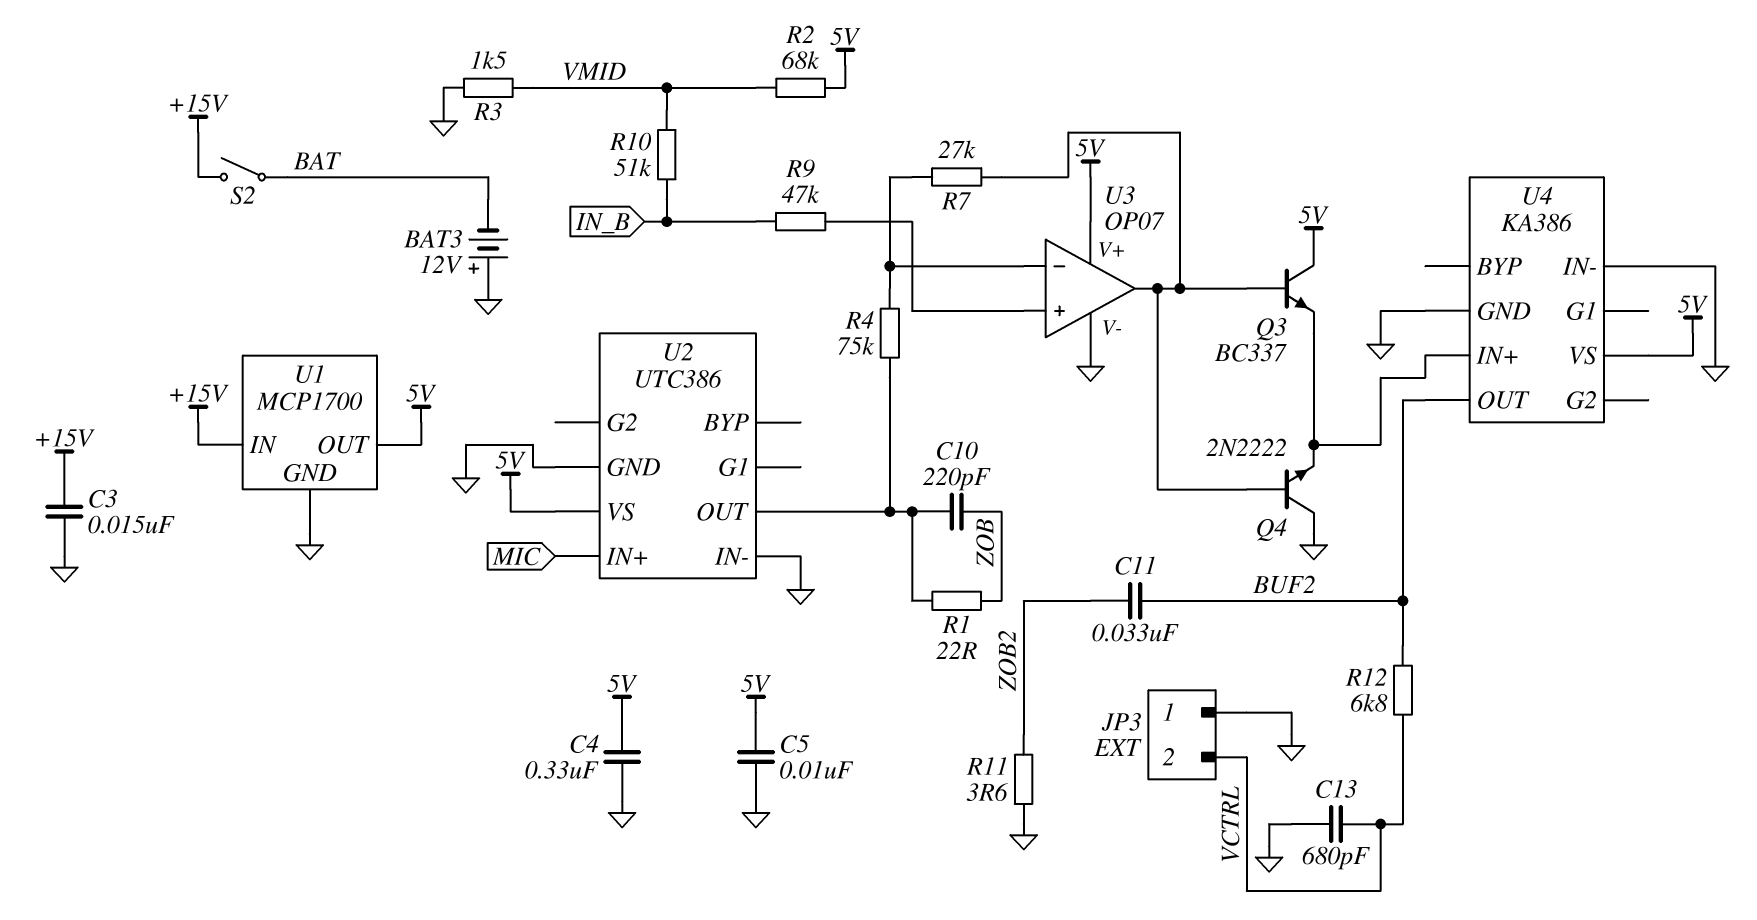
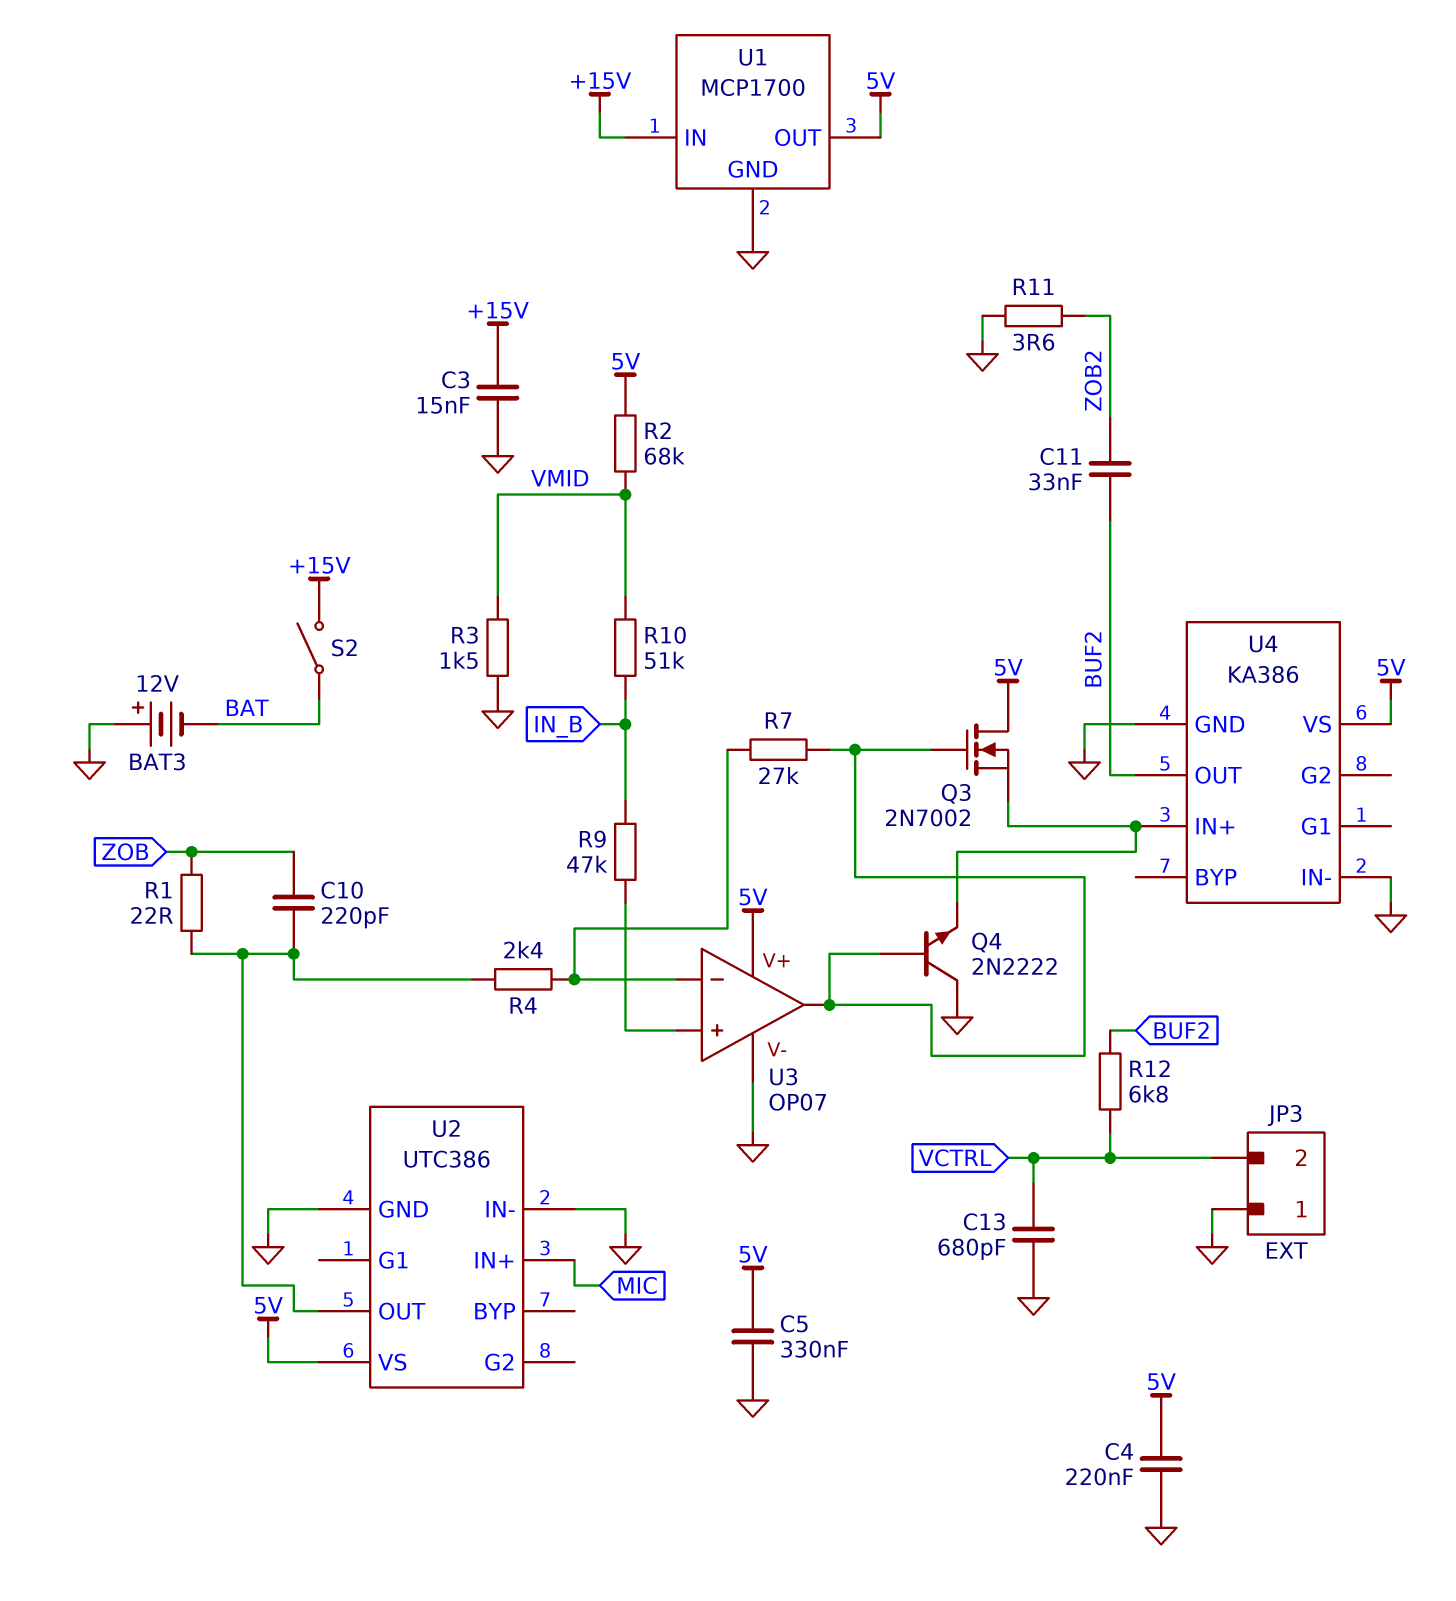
C4: 330nF (5V, GND) -> 220nF (5V, GND)
C5: 10nF (5V, GND) -> 330nF (5V, GND)
Q3: NPN BC337 (B U3/out, C 5V, E U4/IN+) -> NMOS 2N7002 (G U3/out, D 5V, S U4/IN+)
R4: 75k (U2/OUT, U3/in-) -> 2.4k (U2/OUT, U3/in-)

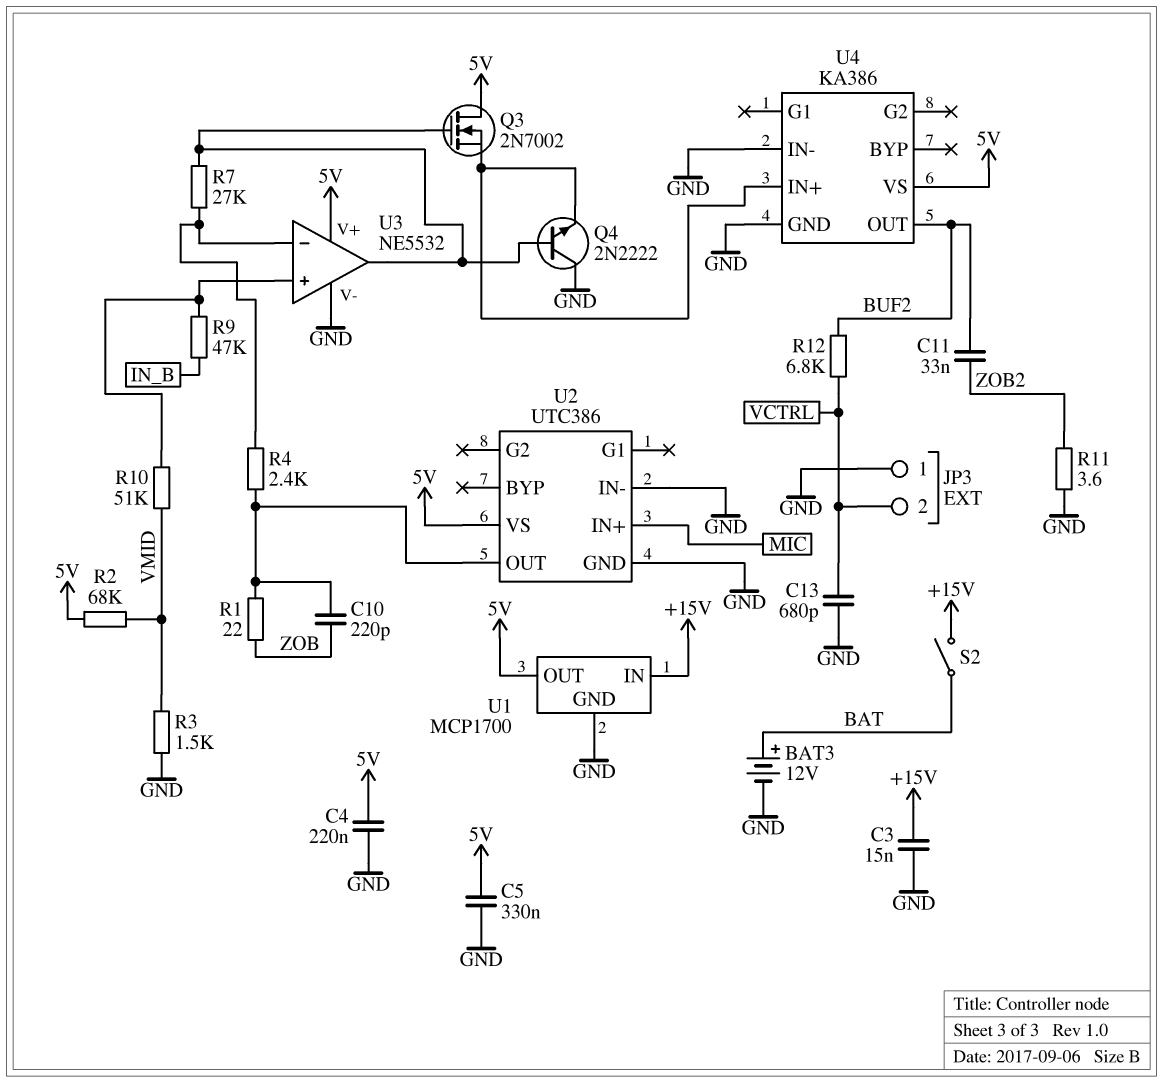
BAT3: 12V (plus GND, minus BAT) -> 12V (plus BAT, minus GND)
R10: 51k (IN_B, VMID) -> 51k (U3/in+, VMID)
U3: OP07 -> NE5532

